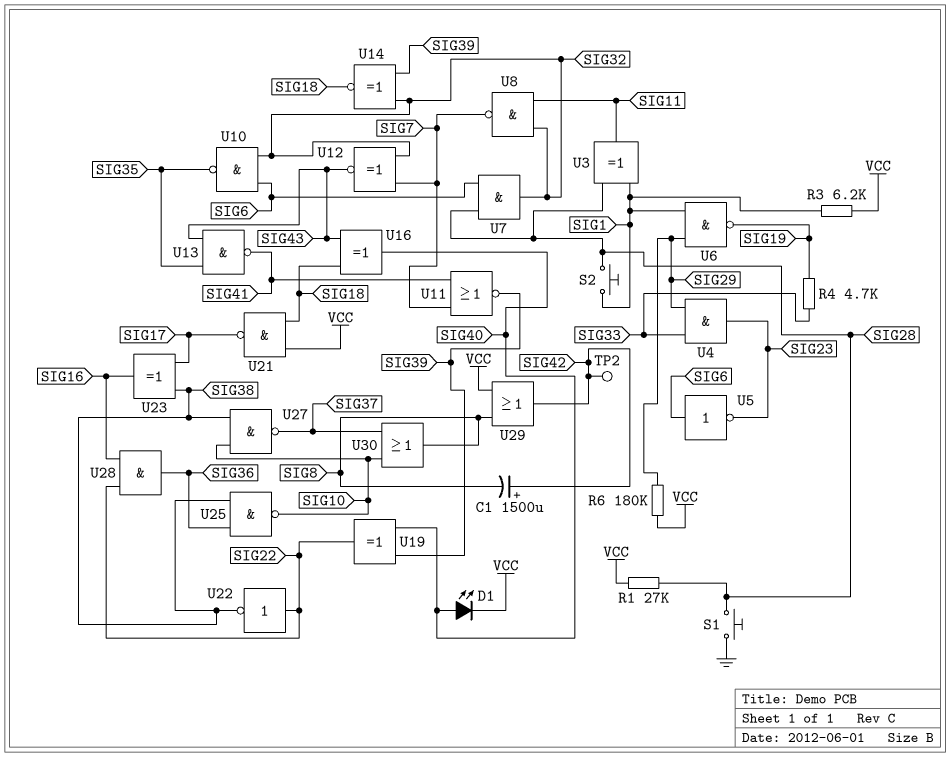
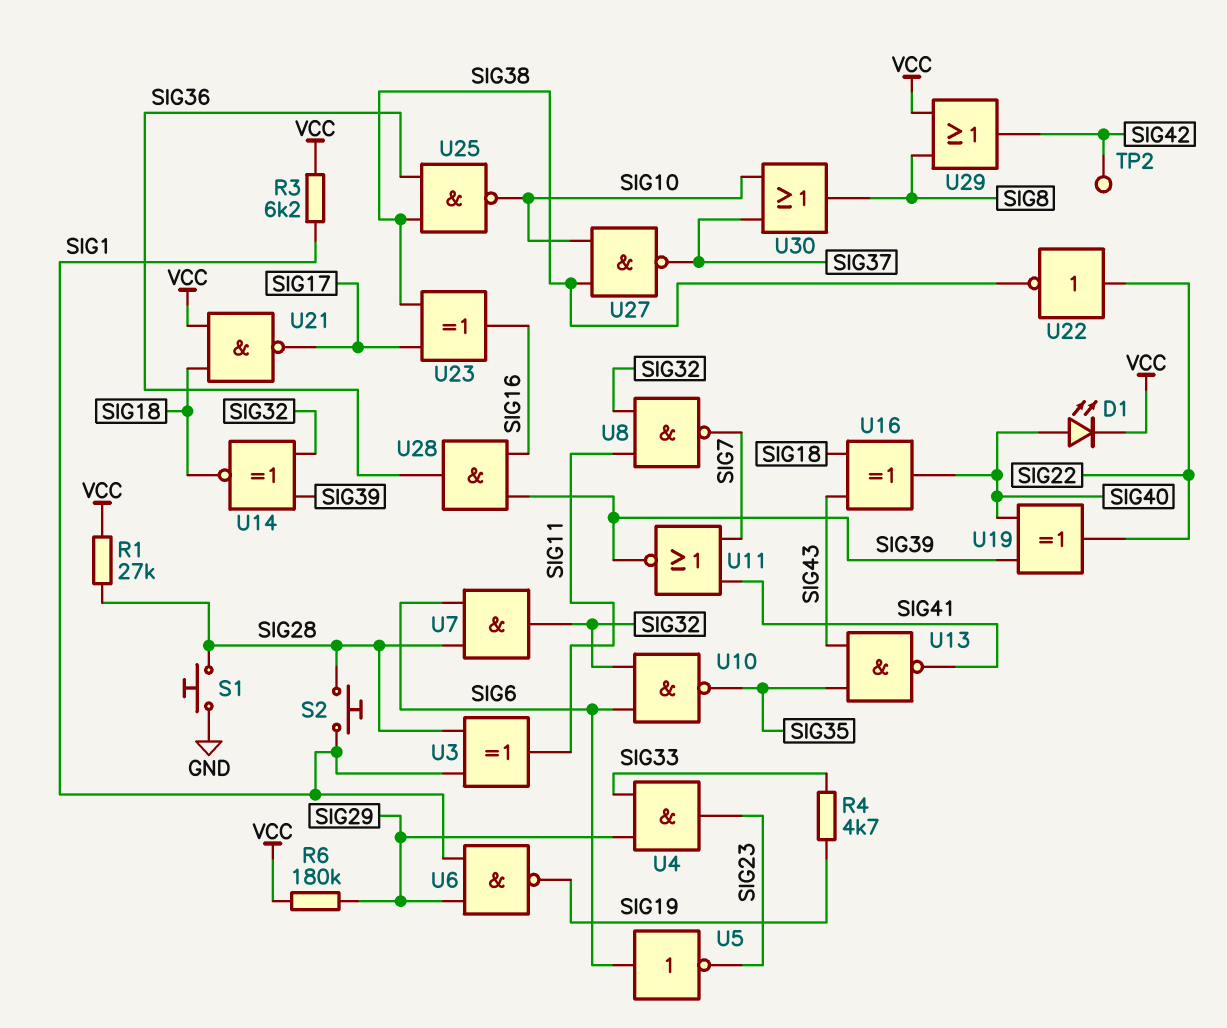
C1: 1500uF (plus SIG42, minus SIG8) -> none
U12: XNOR (in SIG7, in SIG32, out SIG43) -> none
U28: AND (in SIG16, in SIG22, out SIG36) -> AND (in SIG16, in SIG39, out SIG36)

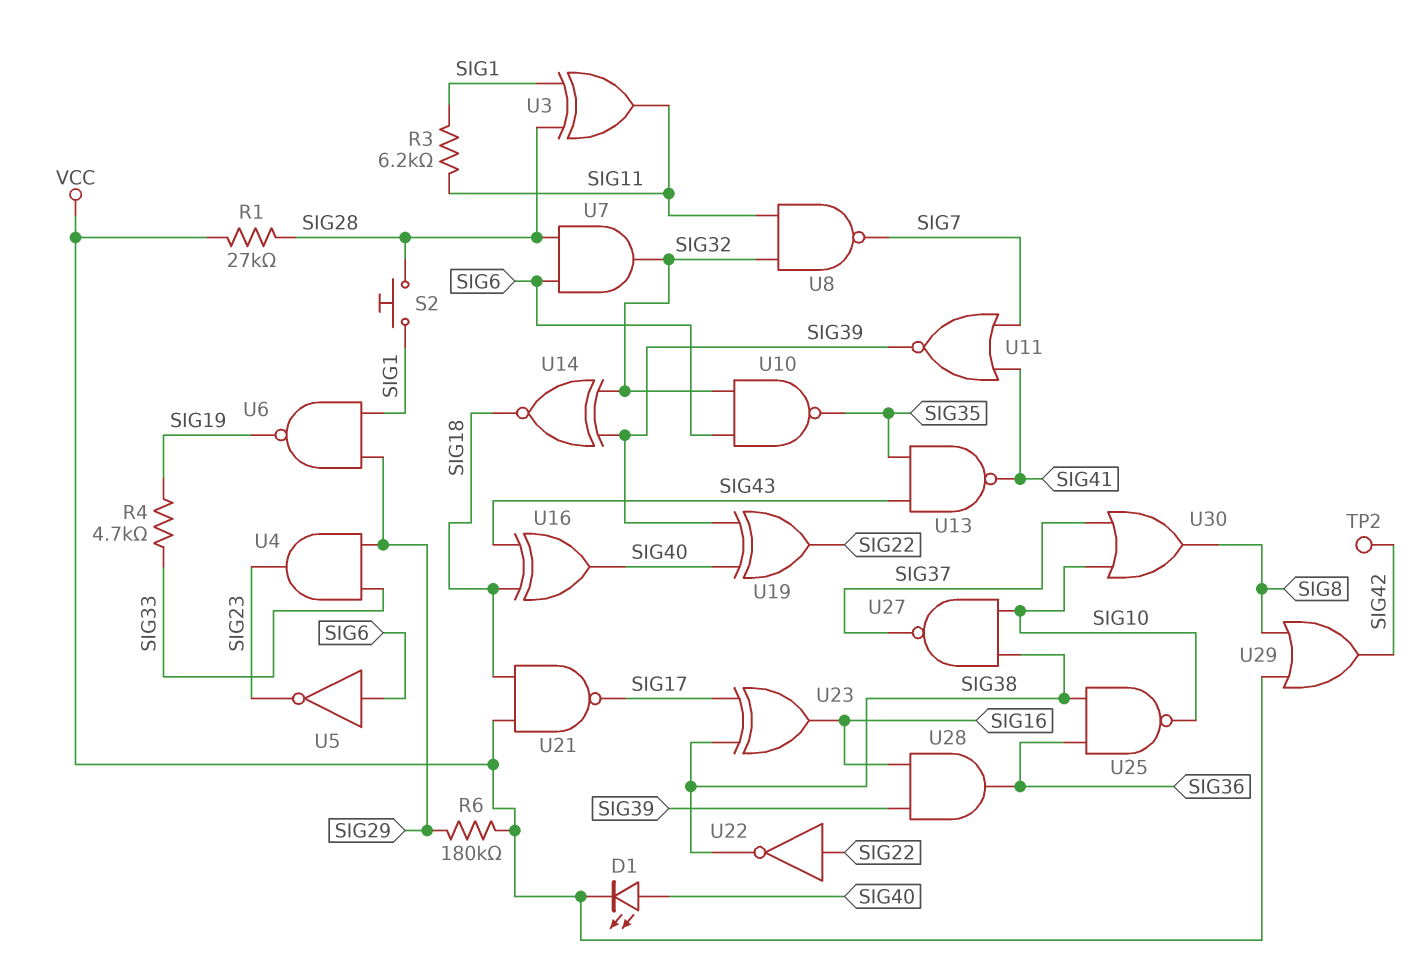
R3: 6.2k (SIG1, VCC) -> 6.2k (SIG1, SIG11)
S1: button (GND, SIG28) -> none

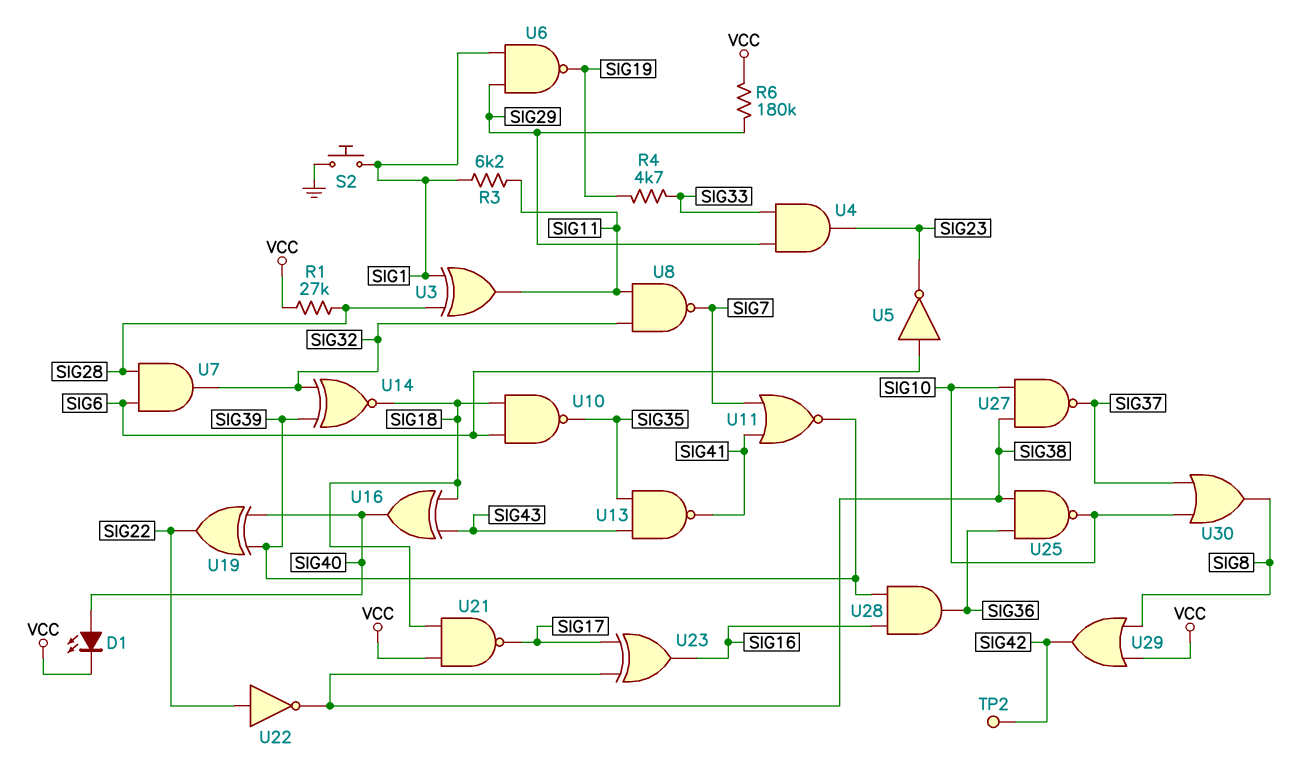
S2: button (SIG1, SIG28) -> button (GND, SIG1)
U10: NAND (in SIG6, in SIG32, out SIG35) -> NAND (in SIG6, in SIG18, out SIG35)

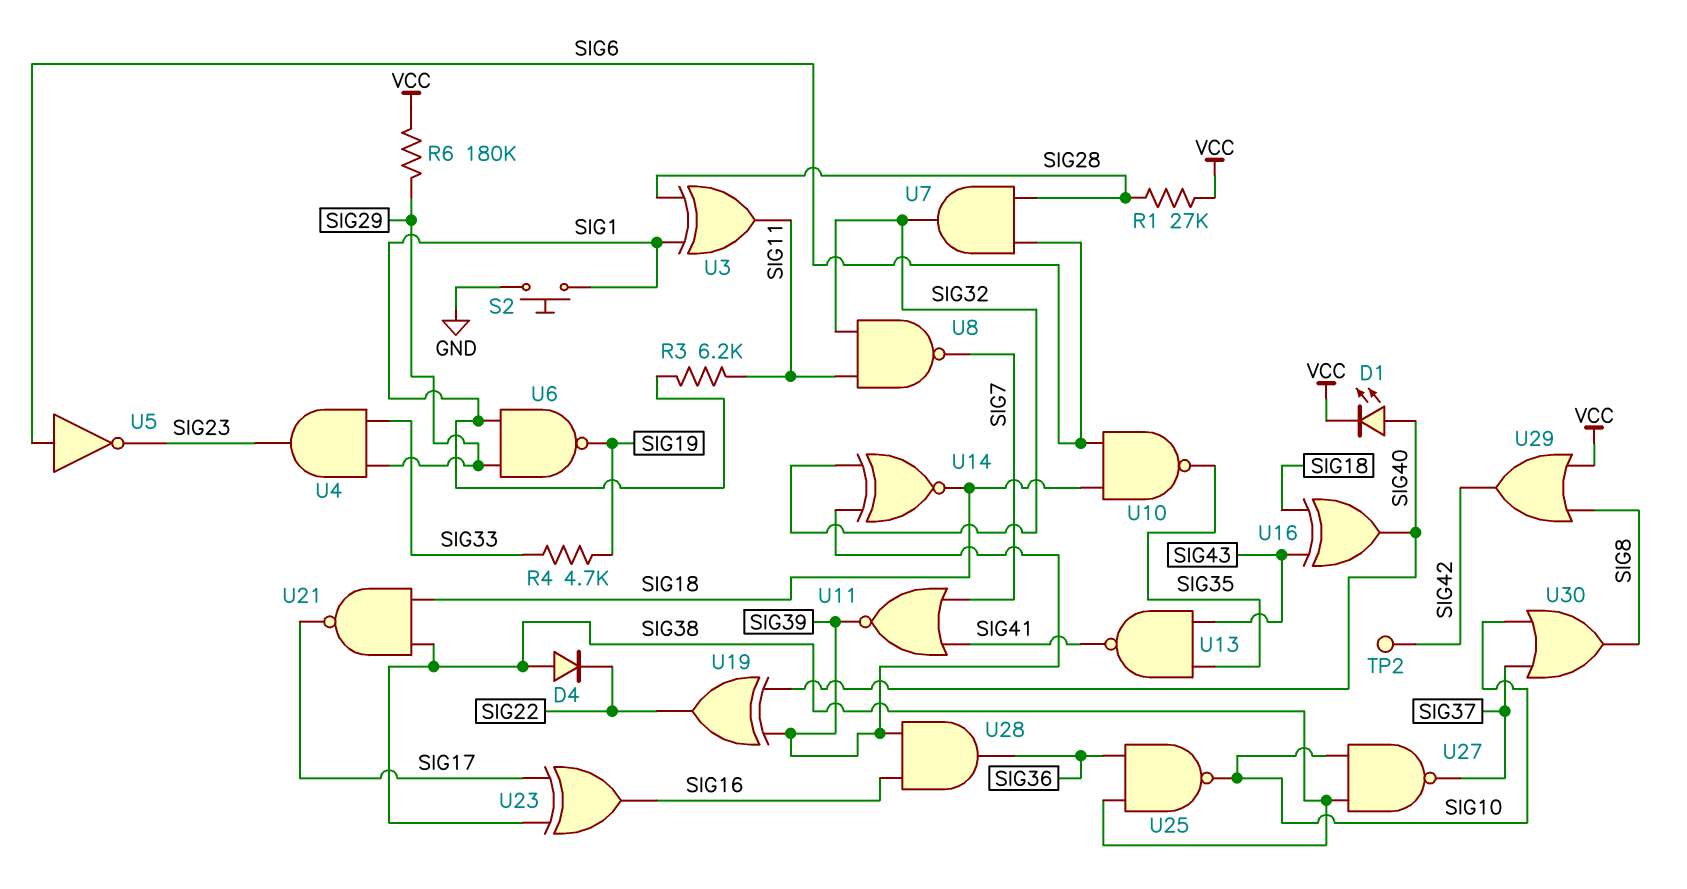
D4: none -> diode (A SIG38, K SIG22)
U21: NAND (in SIG18, in VCC, out SIG17) -> NAND (in SIG18, in SIG38, out SIG17)
U22: NOT (in SIG22, out SIG38) -> none

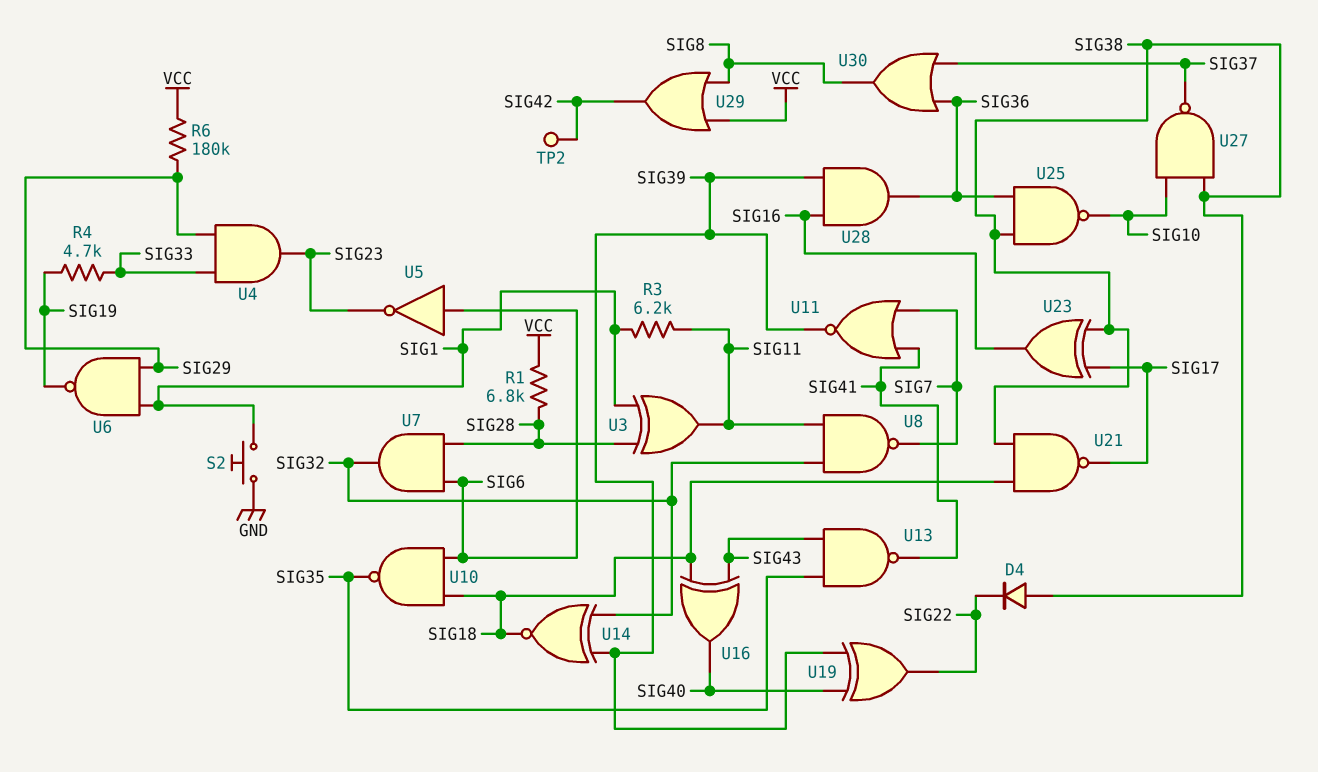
D1: LED (A SIG40, K VCC) -> none
R1: 27k (SIG28, VCC) -> 6.8k (SIG28, VCC)
U30: OR (in SIG10, in SIG37, out SIG8) -> OR (in SIG36, in SIG37, out SIG8)

